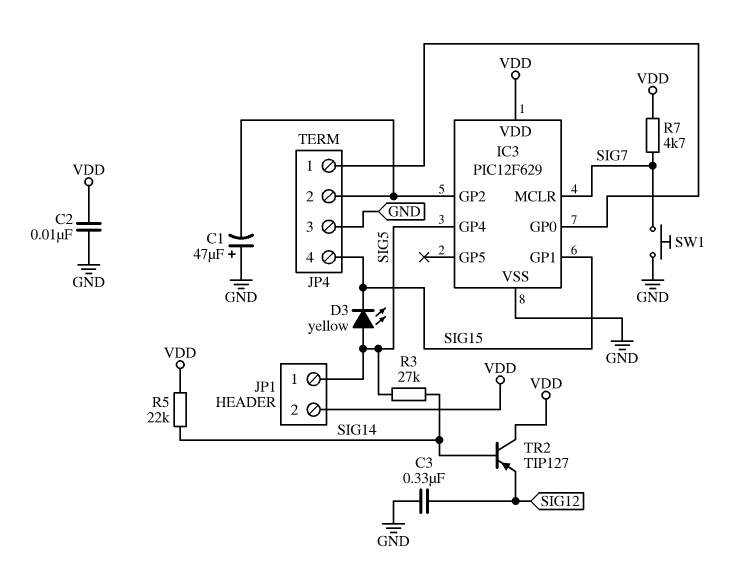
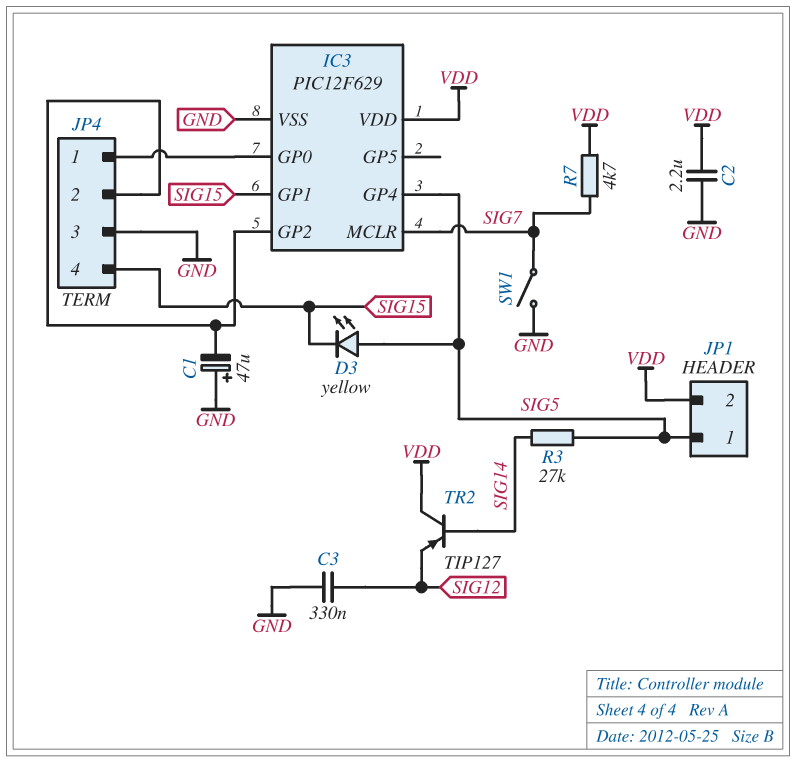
C2: 10nF (GND, VDD) -> 2.2uF (GND, VDD)
R5: 22k (SIG14, VDD) -> none
SW1: button (GND, SIG7) -> switch (GND, SIG7)

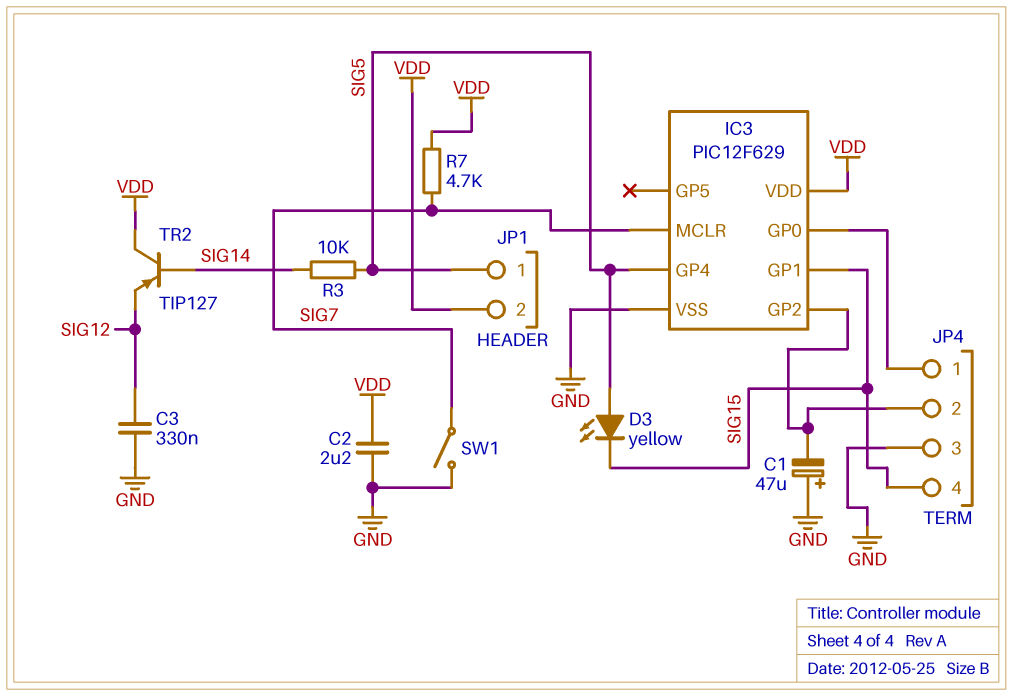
R3: 27k (SIG5, SIG14) -> 10k (SIG5, SIG14)

